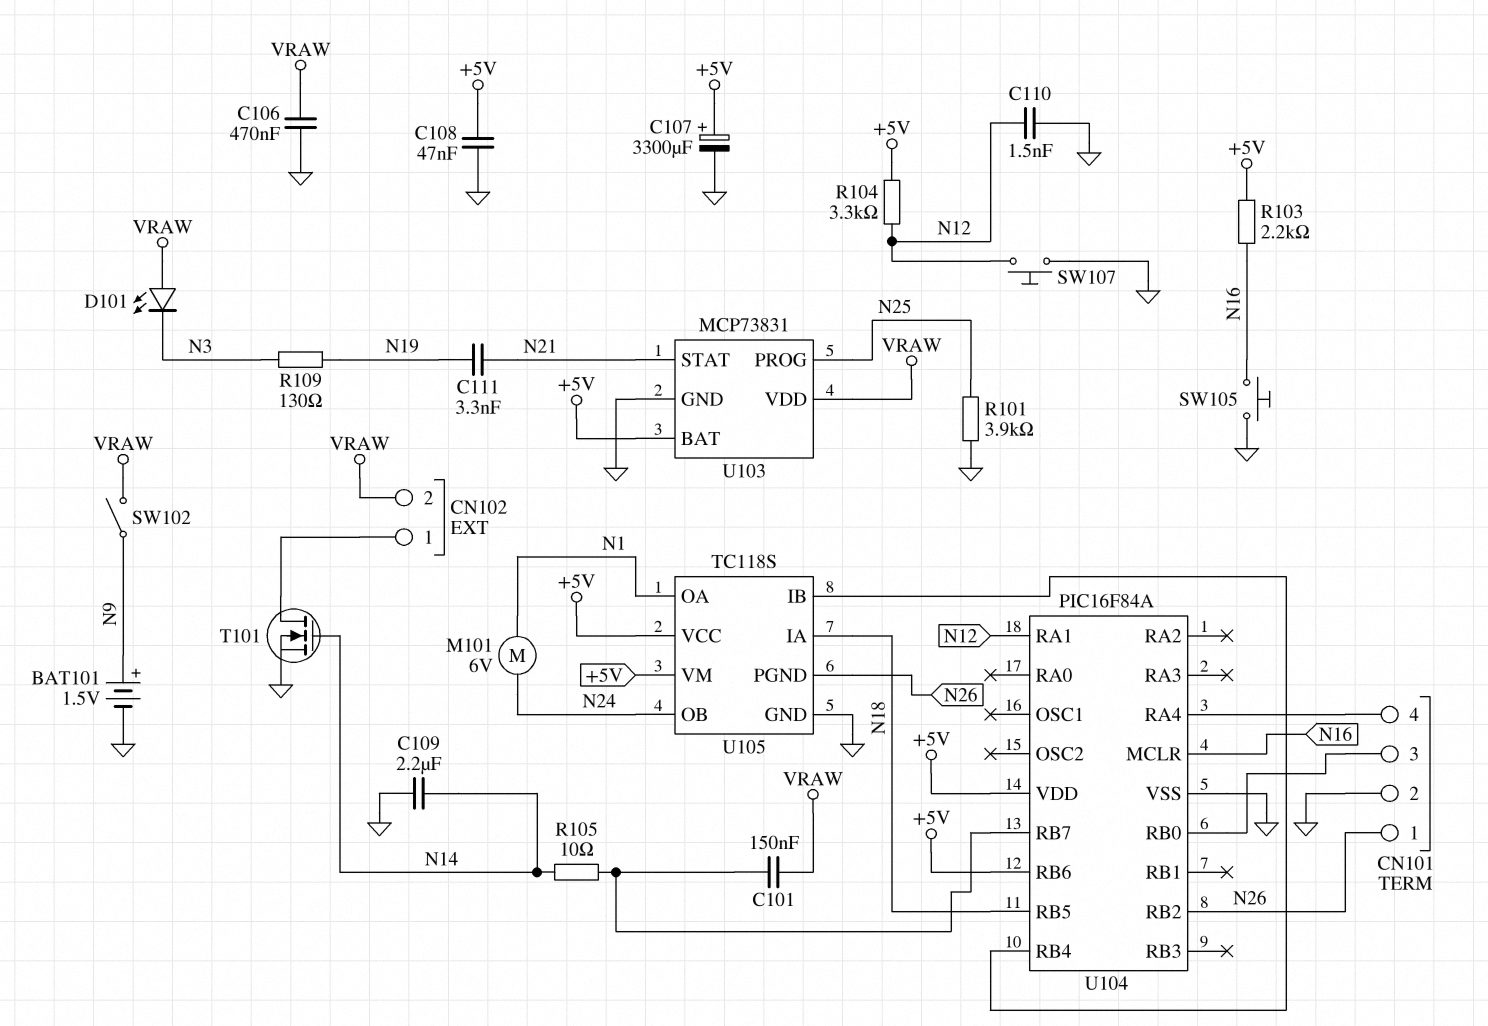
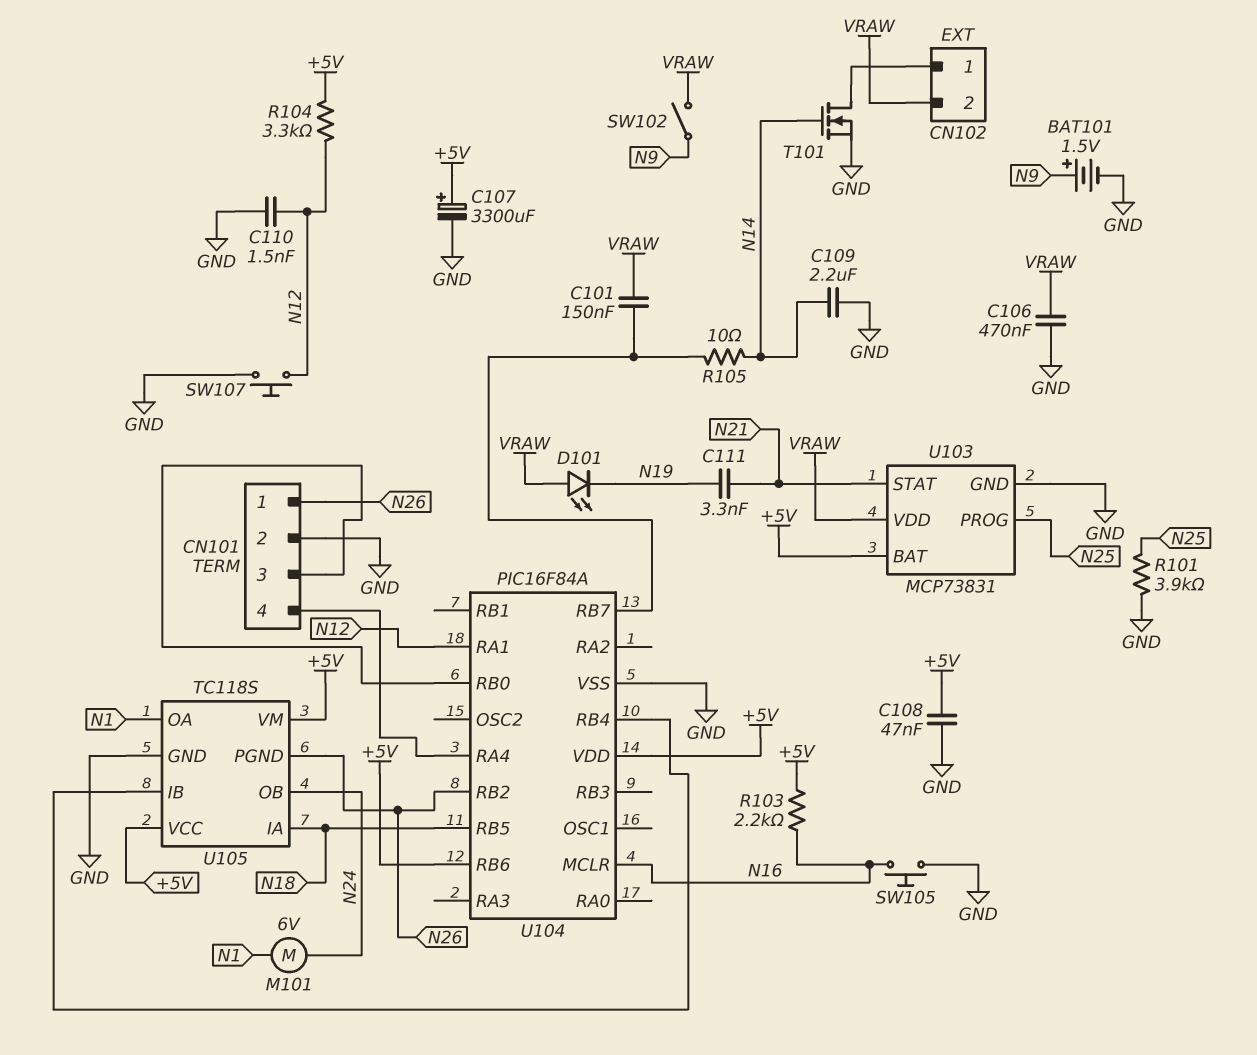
D101: LED (A VRAW, K N3) -> LED (A VRAW, K N19)
R109: 130 (N3, N19) -> none

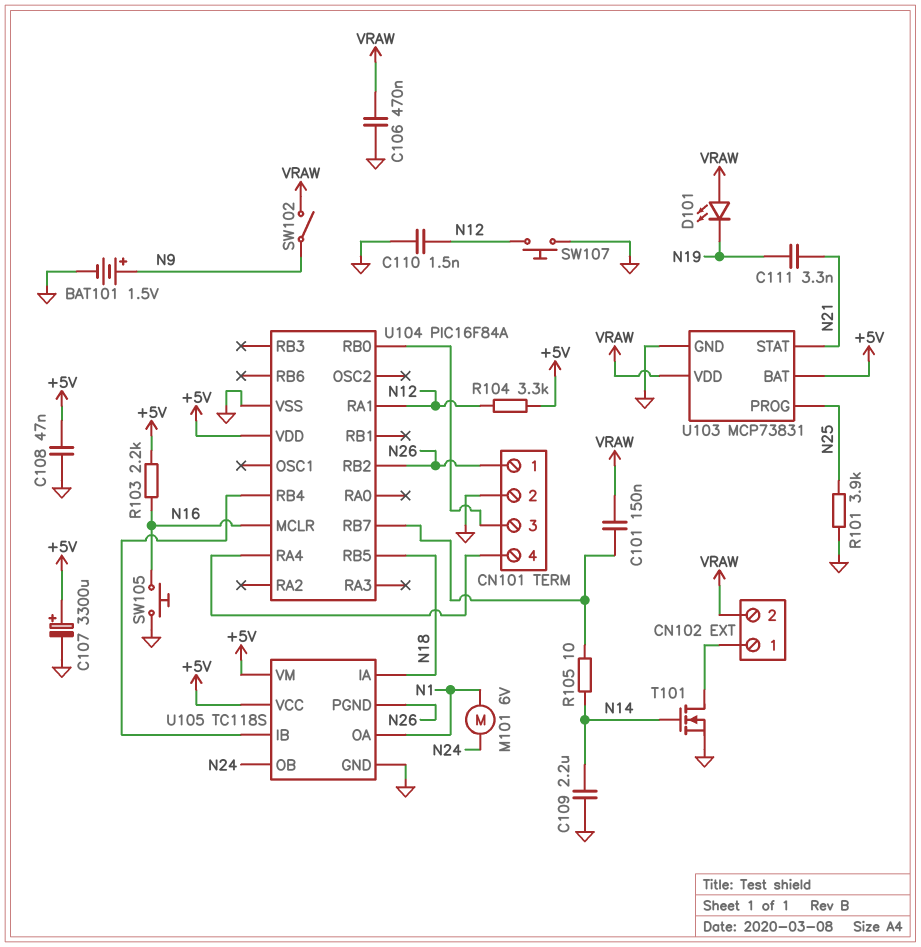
U104 pin RB6: +5V -> none

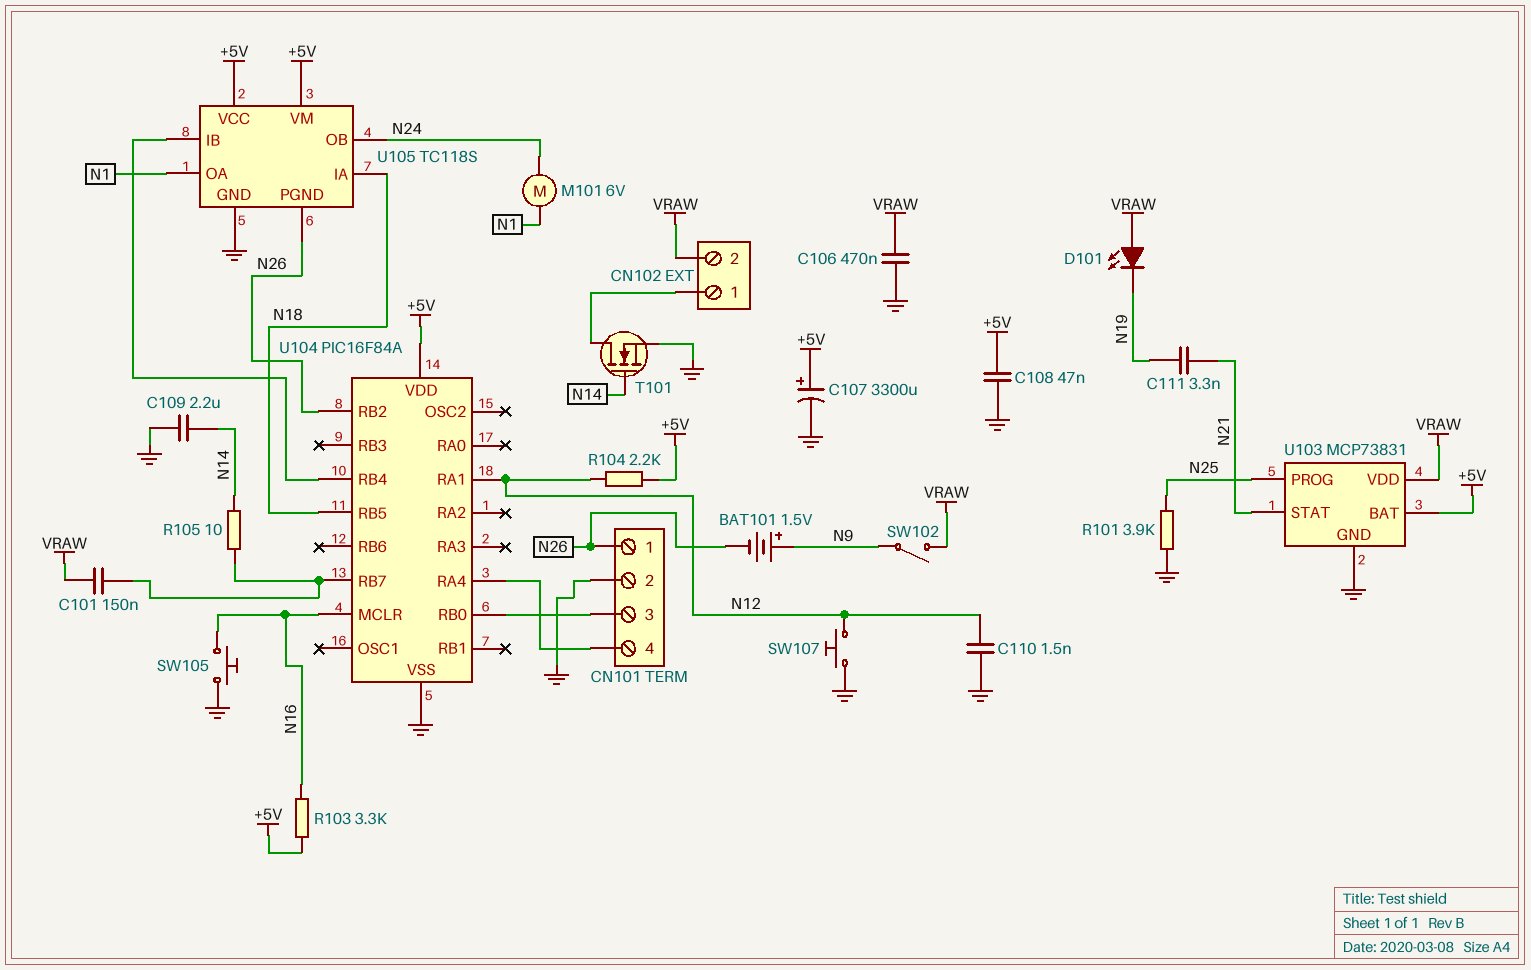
BAT101: 1.5V (plus N9, minus GND) -> 1.5V (plus N9, minus N26)
R103: 2.2k (+5V, N16) -> 3.3k (+5V, N16)
R104: 3.3k (+5V, N12) -> 2.2k (+5V, N12)

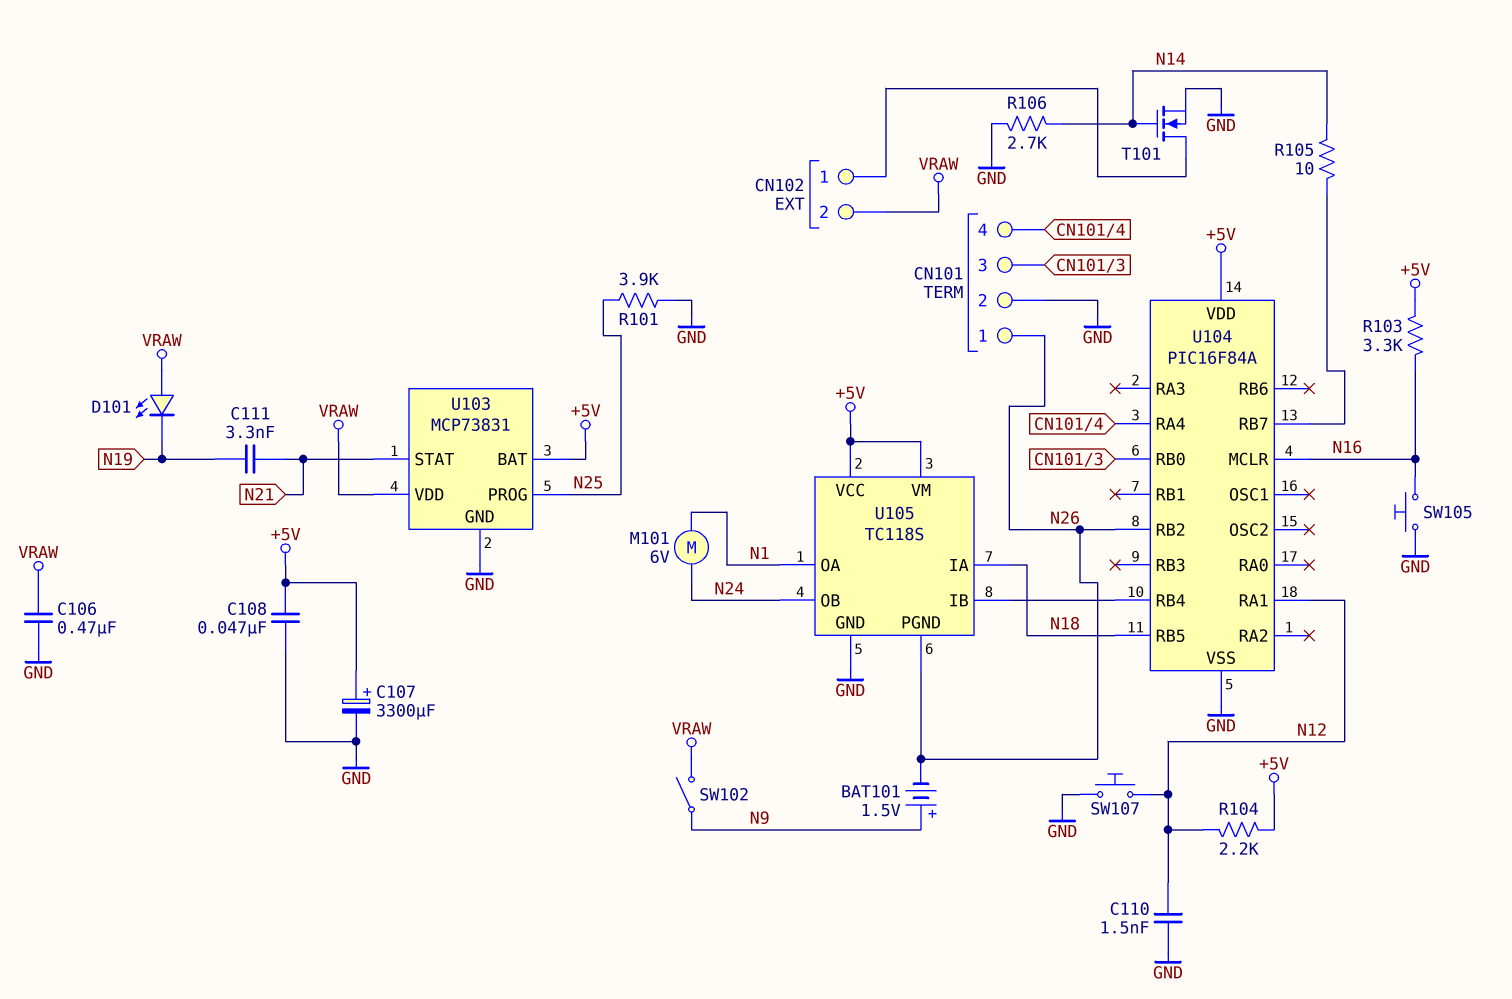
C101: 150nF (U104/RB7, VRAW) -> none
C109: 2.2uF (GND, N14) -> none
R106: none -> 2.7k (GND, N14)

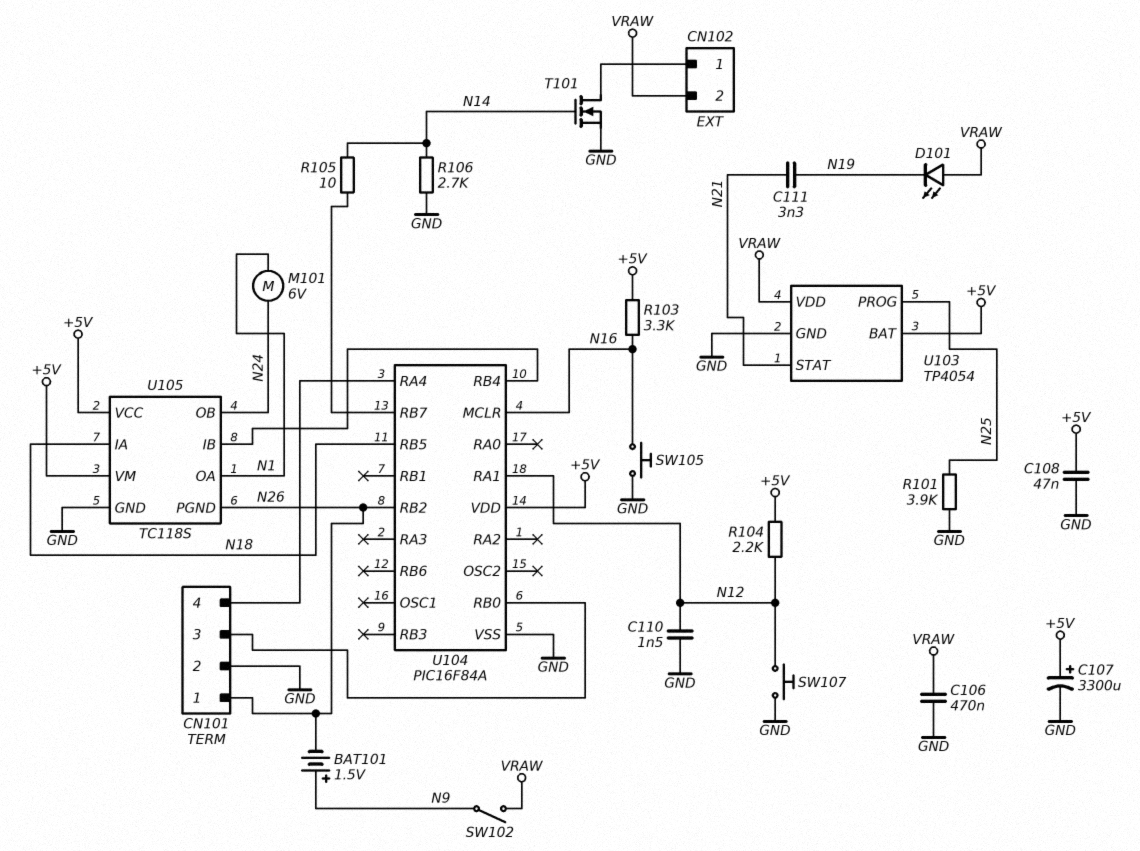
U103: MCP73831 -> TP4054

